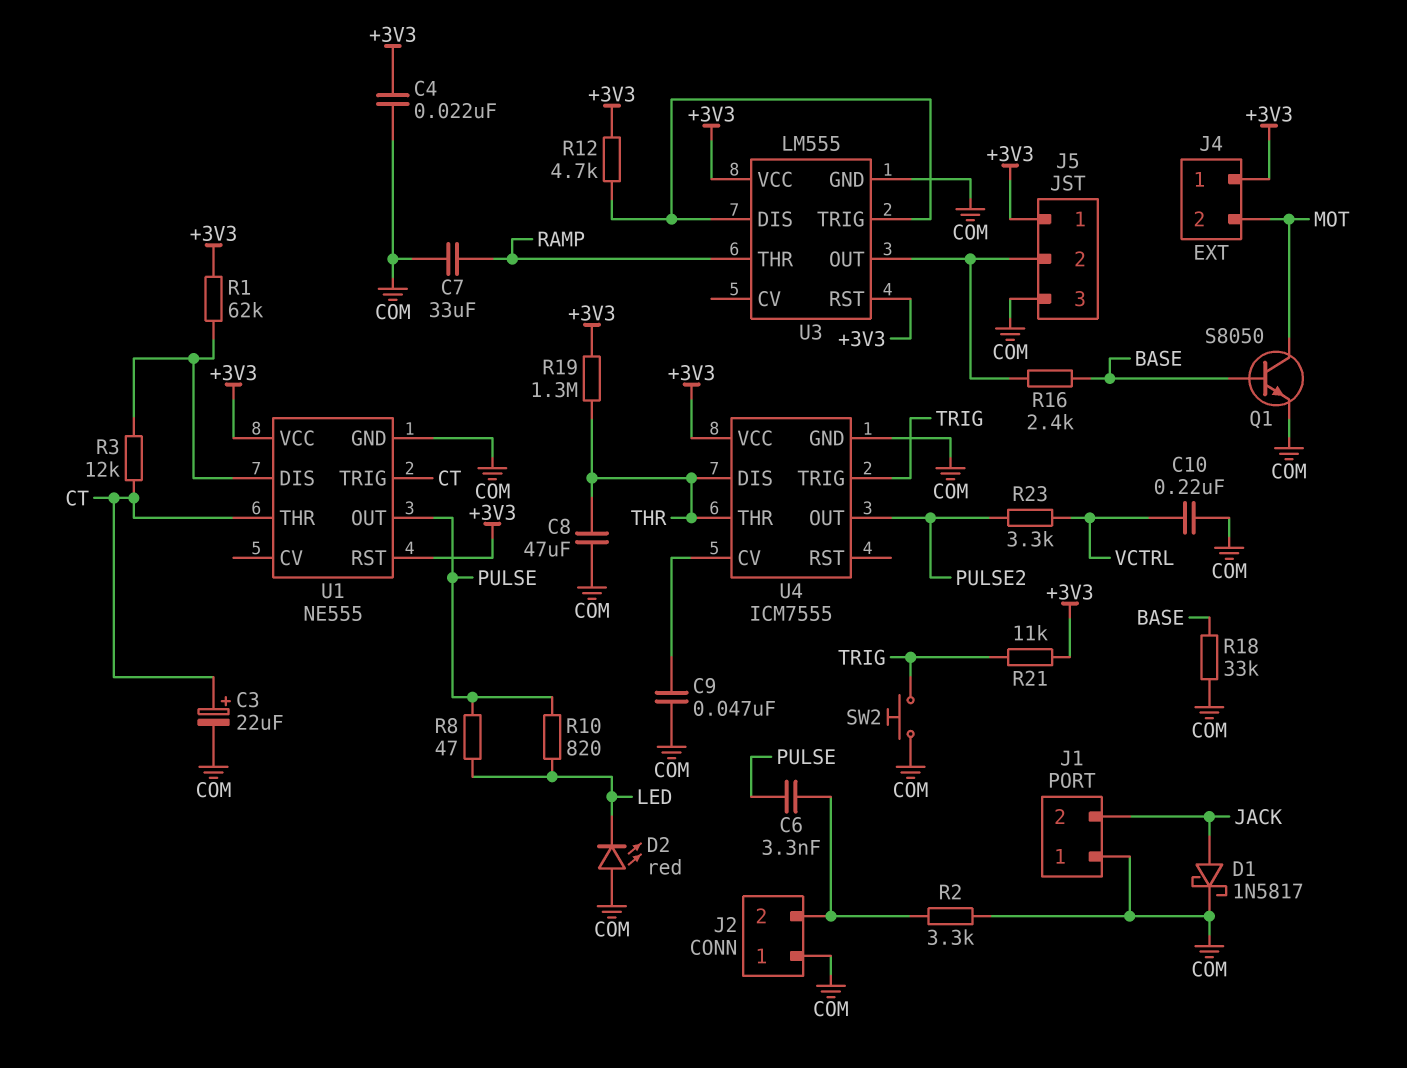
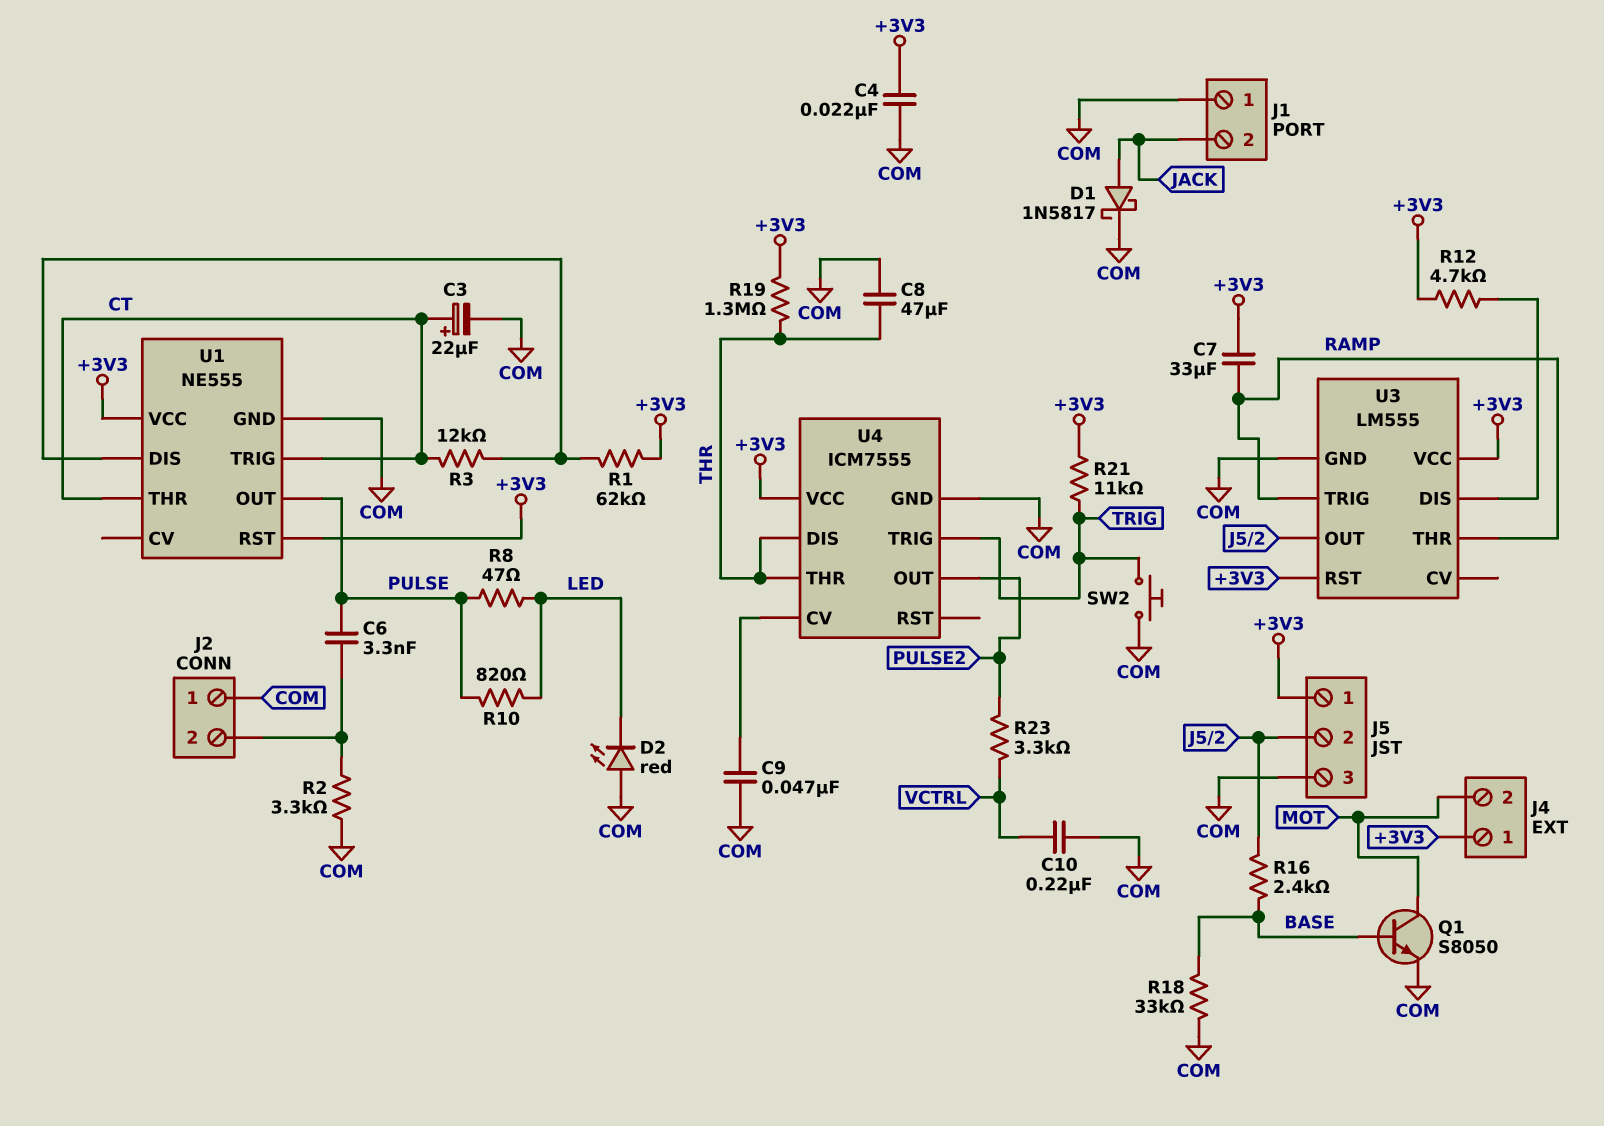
C7: 33uF (COM, RAMP) -> 33uF (+3V3, RAMP)
U3 pin TRIG: U3/DIS -> RAMP

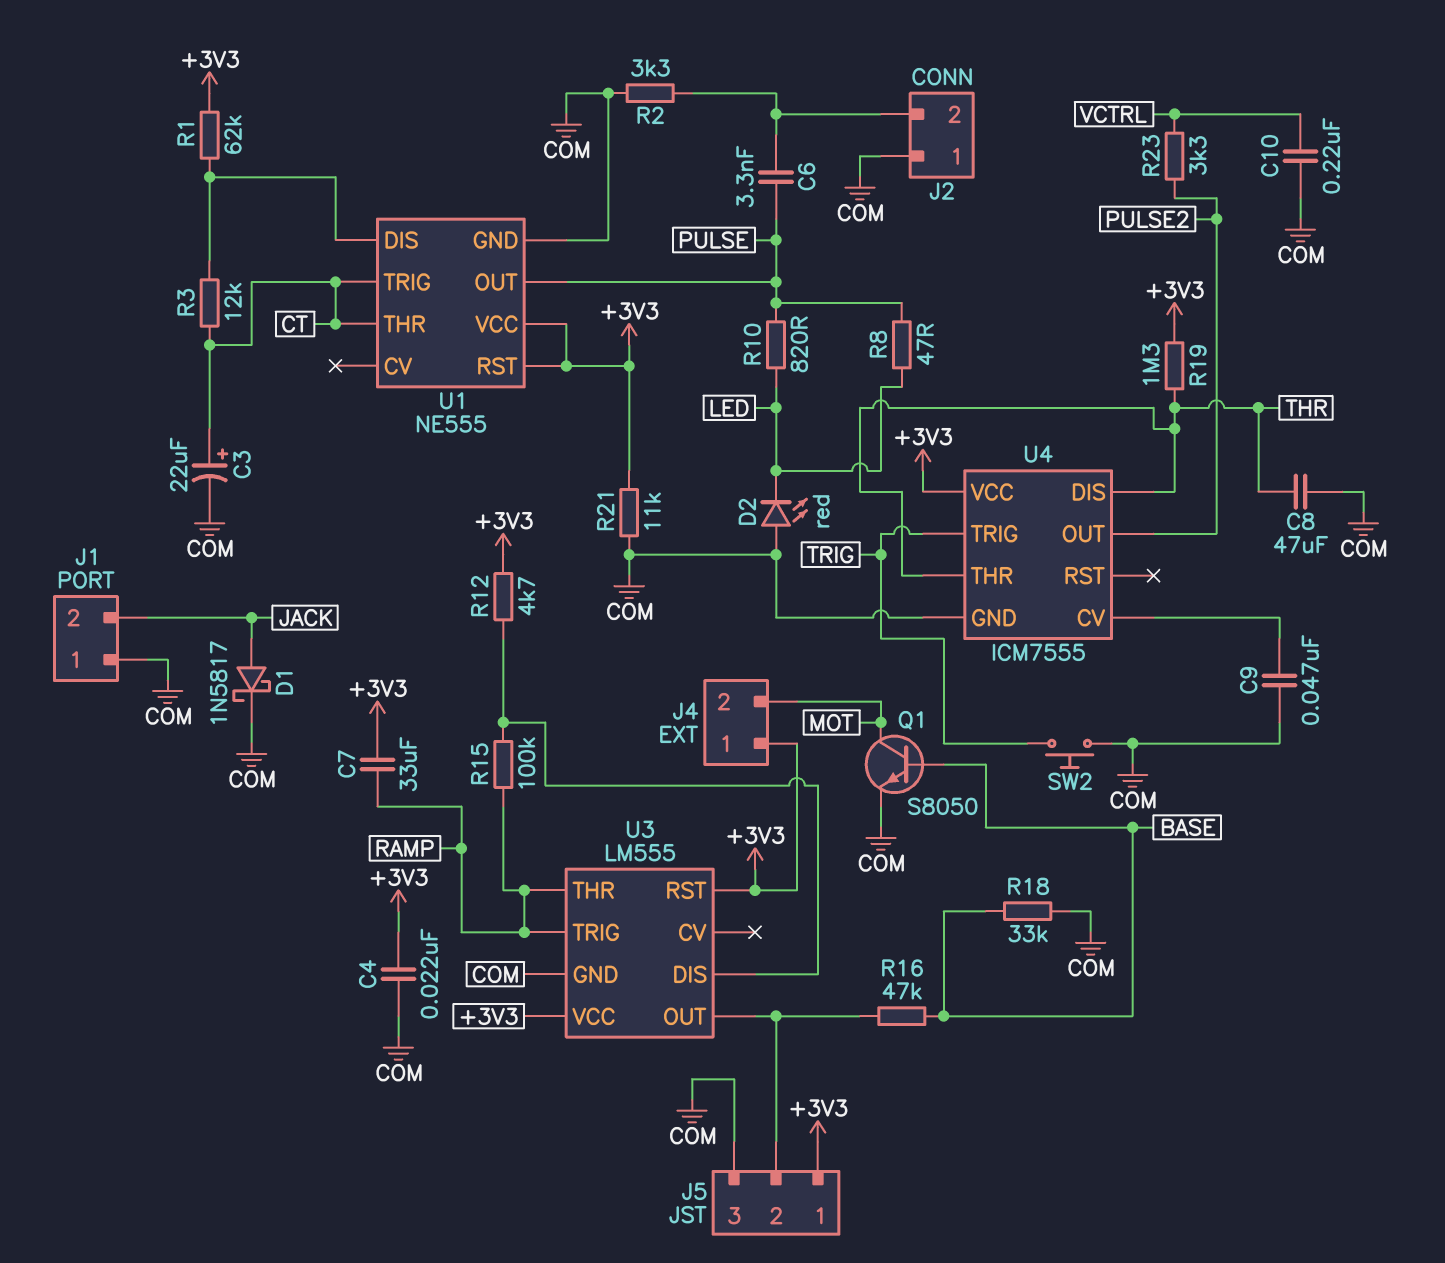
R15: none -> 100k (RAMP, U3/DIS)
R16: 2.4k (BASE, J5/2) -> 47k (BASE, J5/2)
R21: 11k (+3V3, TRIG) -> 11k (+3V3, COM)

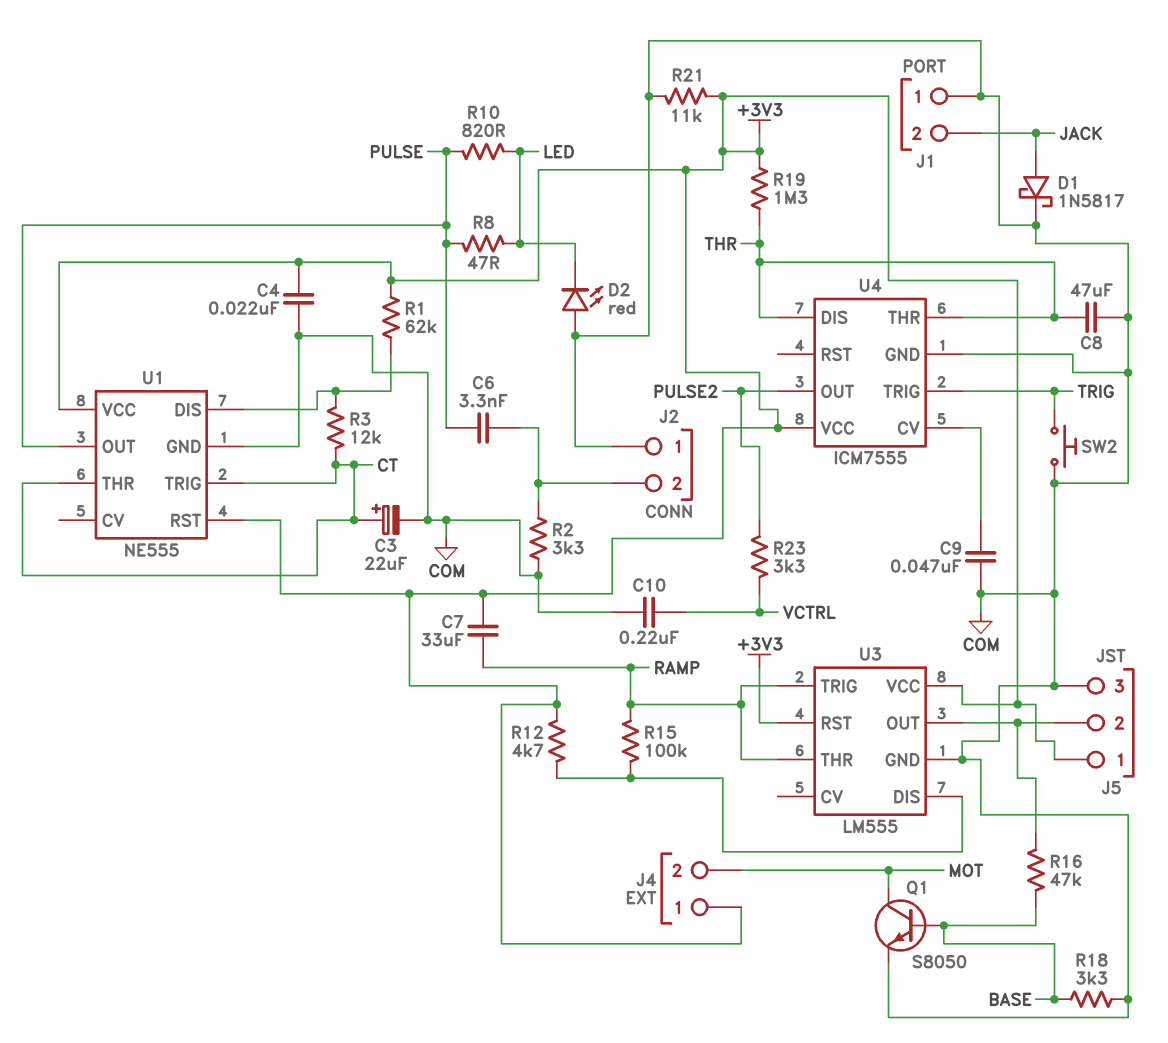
R18: 33k (BASE, COM) -> 3.3k (BASE, COM)

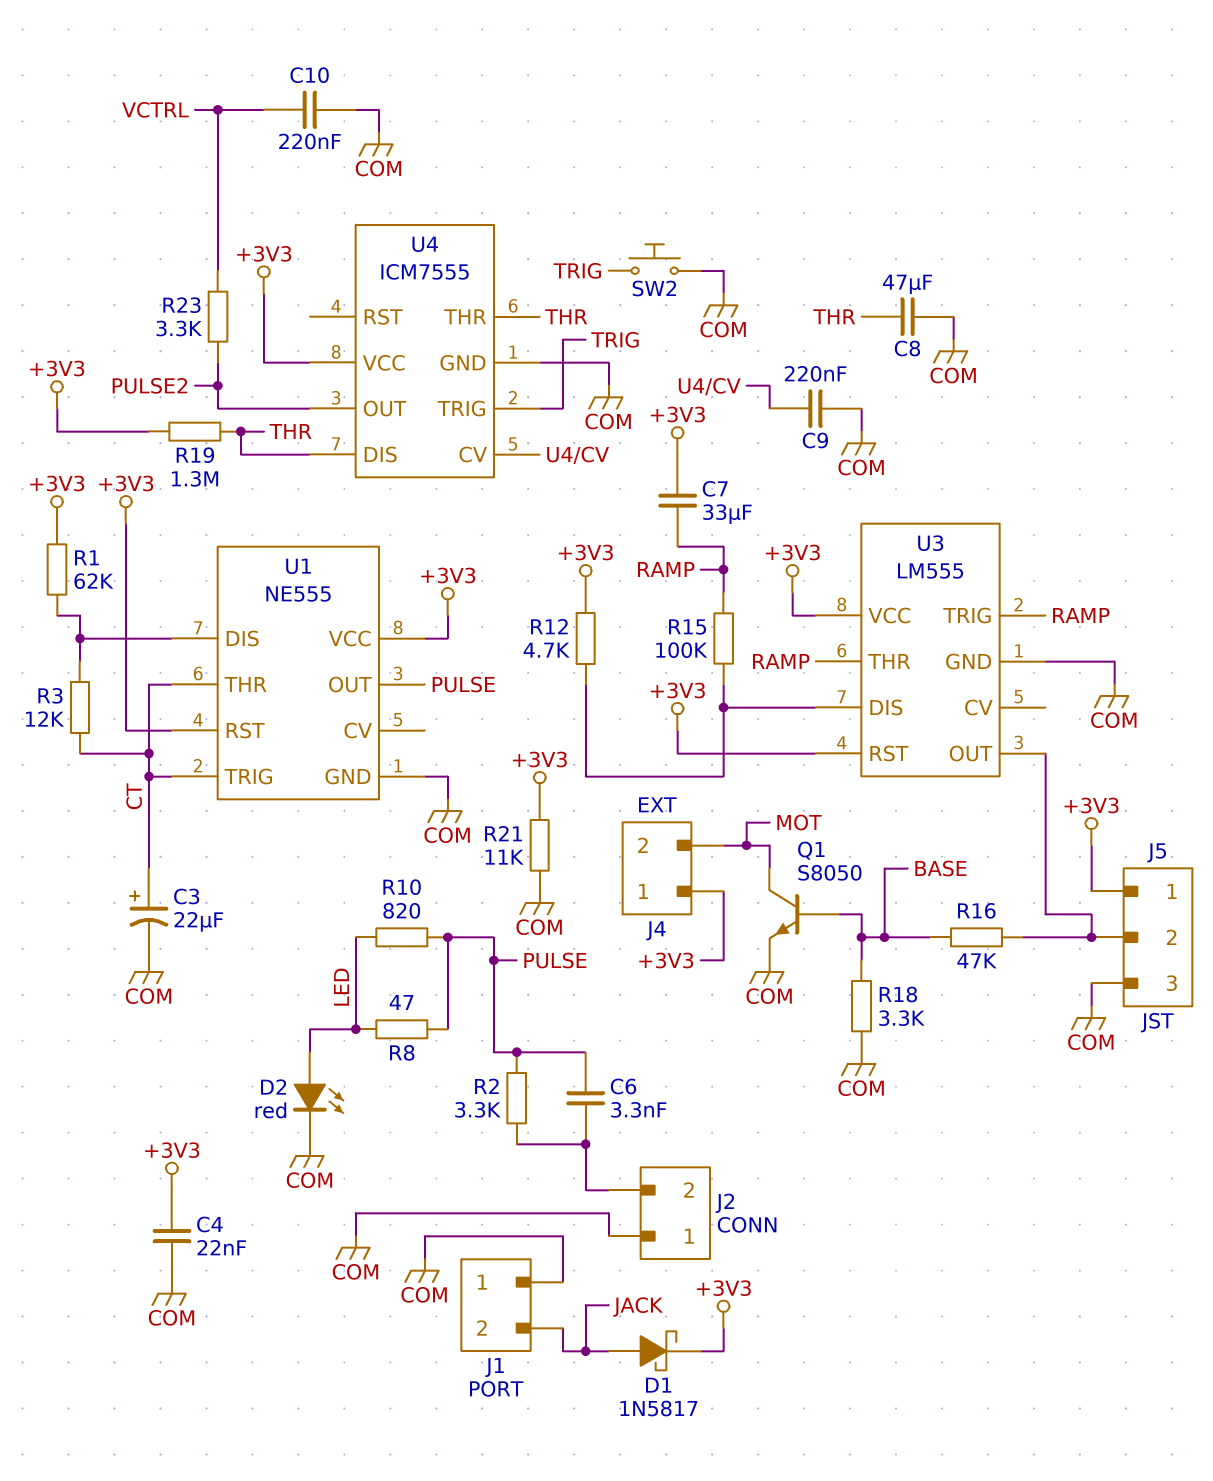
C9: 47nF (COM, U4/CV) -> 220nF (COM, U4/CV)
D1: schottky 1N5817 (A JACK, K COM) -> schottky 1N5817 (A JACK, K +3V3)
D2: LED red (A COM, K LED) -> LED red (A LED, K COM)
R2: 3.3k (COM, J2/2) -> 3.3k (J2/2, PULSE)

